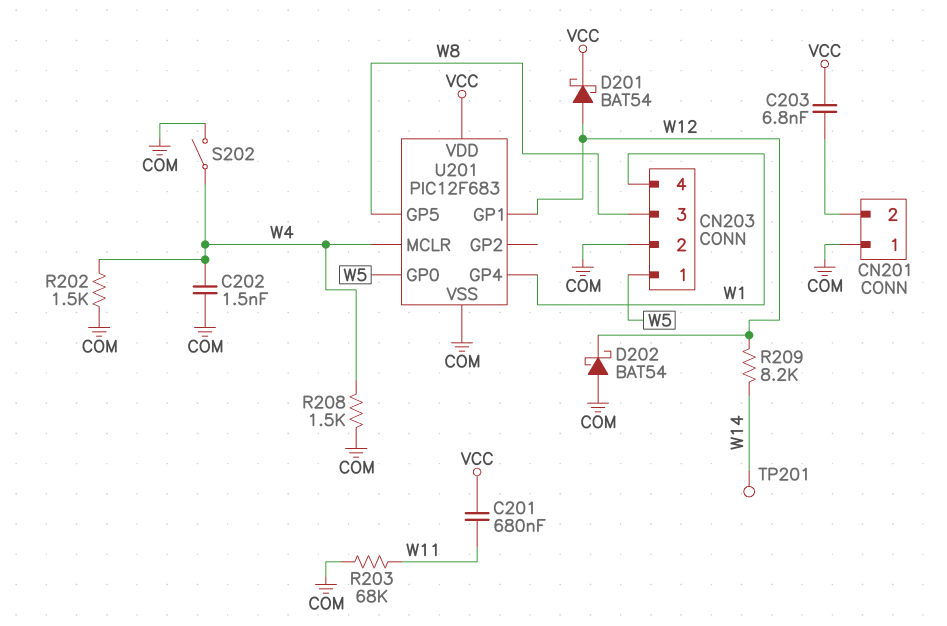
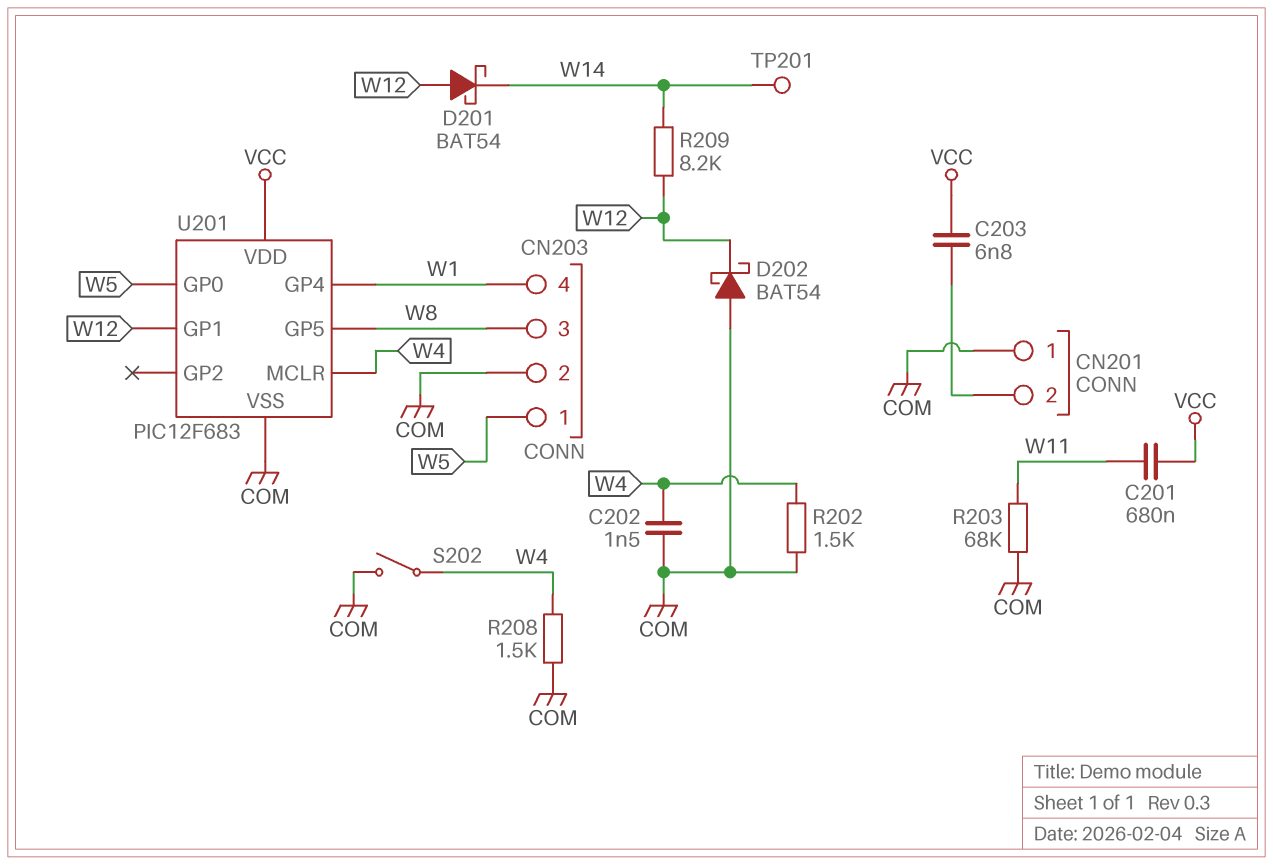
D201: schottky BAT54 (A W12, K VCC) -> schottky BAT54 (A W12, K W14)

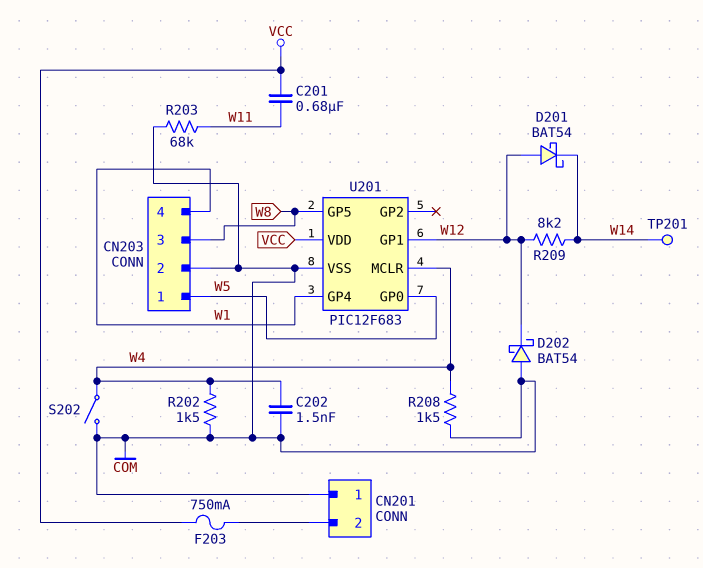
C203: 6.8nF (CN201/2, VCC) -> none
F203: none -> 750mA (CN201/2, VCC)

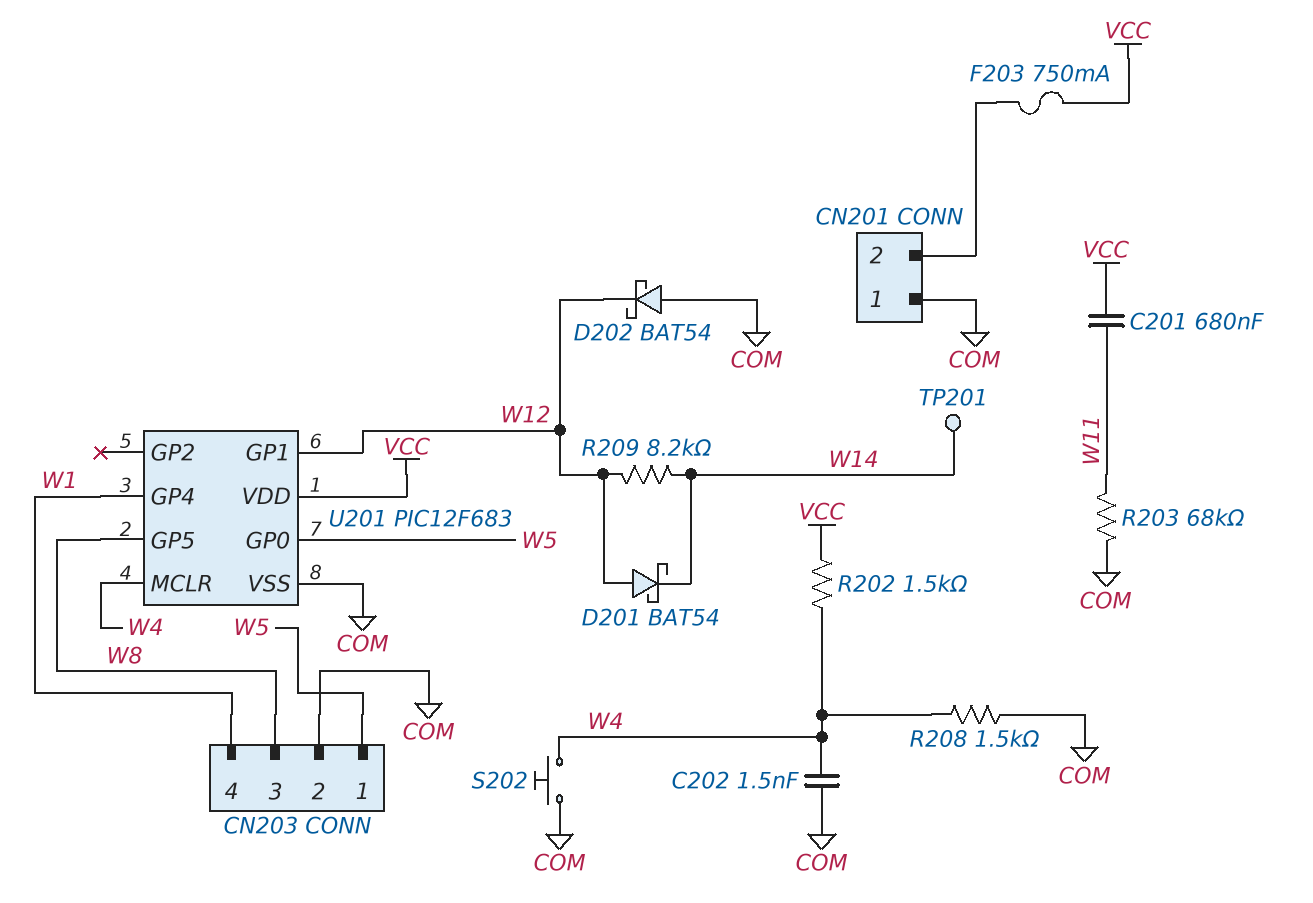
R202: 1.5k (COM, W4) -> 1.5k (VCC, W4)
S202: switch (COM, W4) -> button (COM, W4)

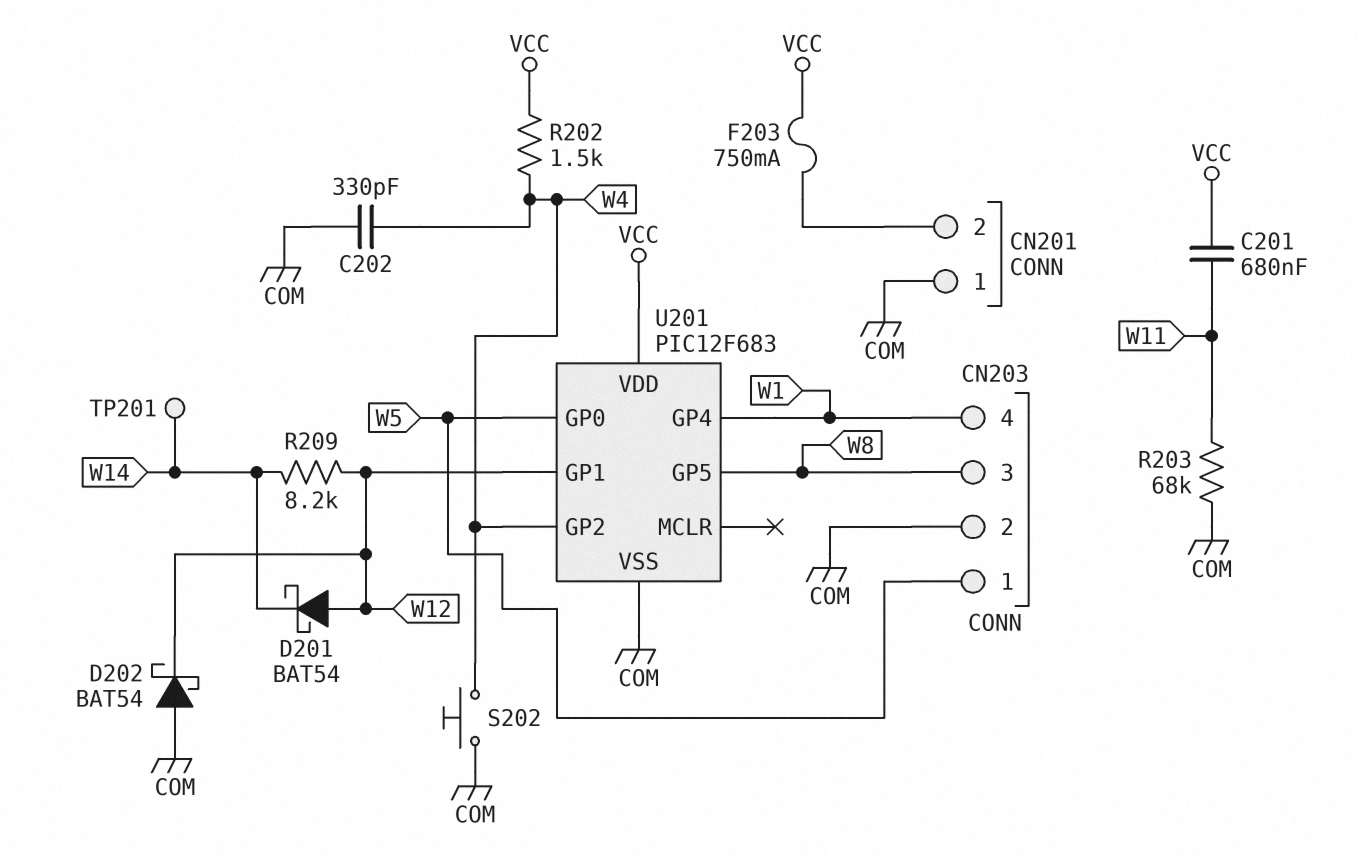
C202: 1.5nF (COM, W4) -> 330pF (COM, W4)
R208: 1.5k (COM, W4) -> none
U201 pin GP2: none -> W4
U201 pin MCLR: W4 -> none

